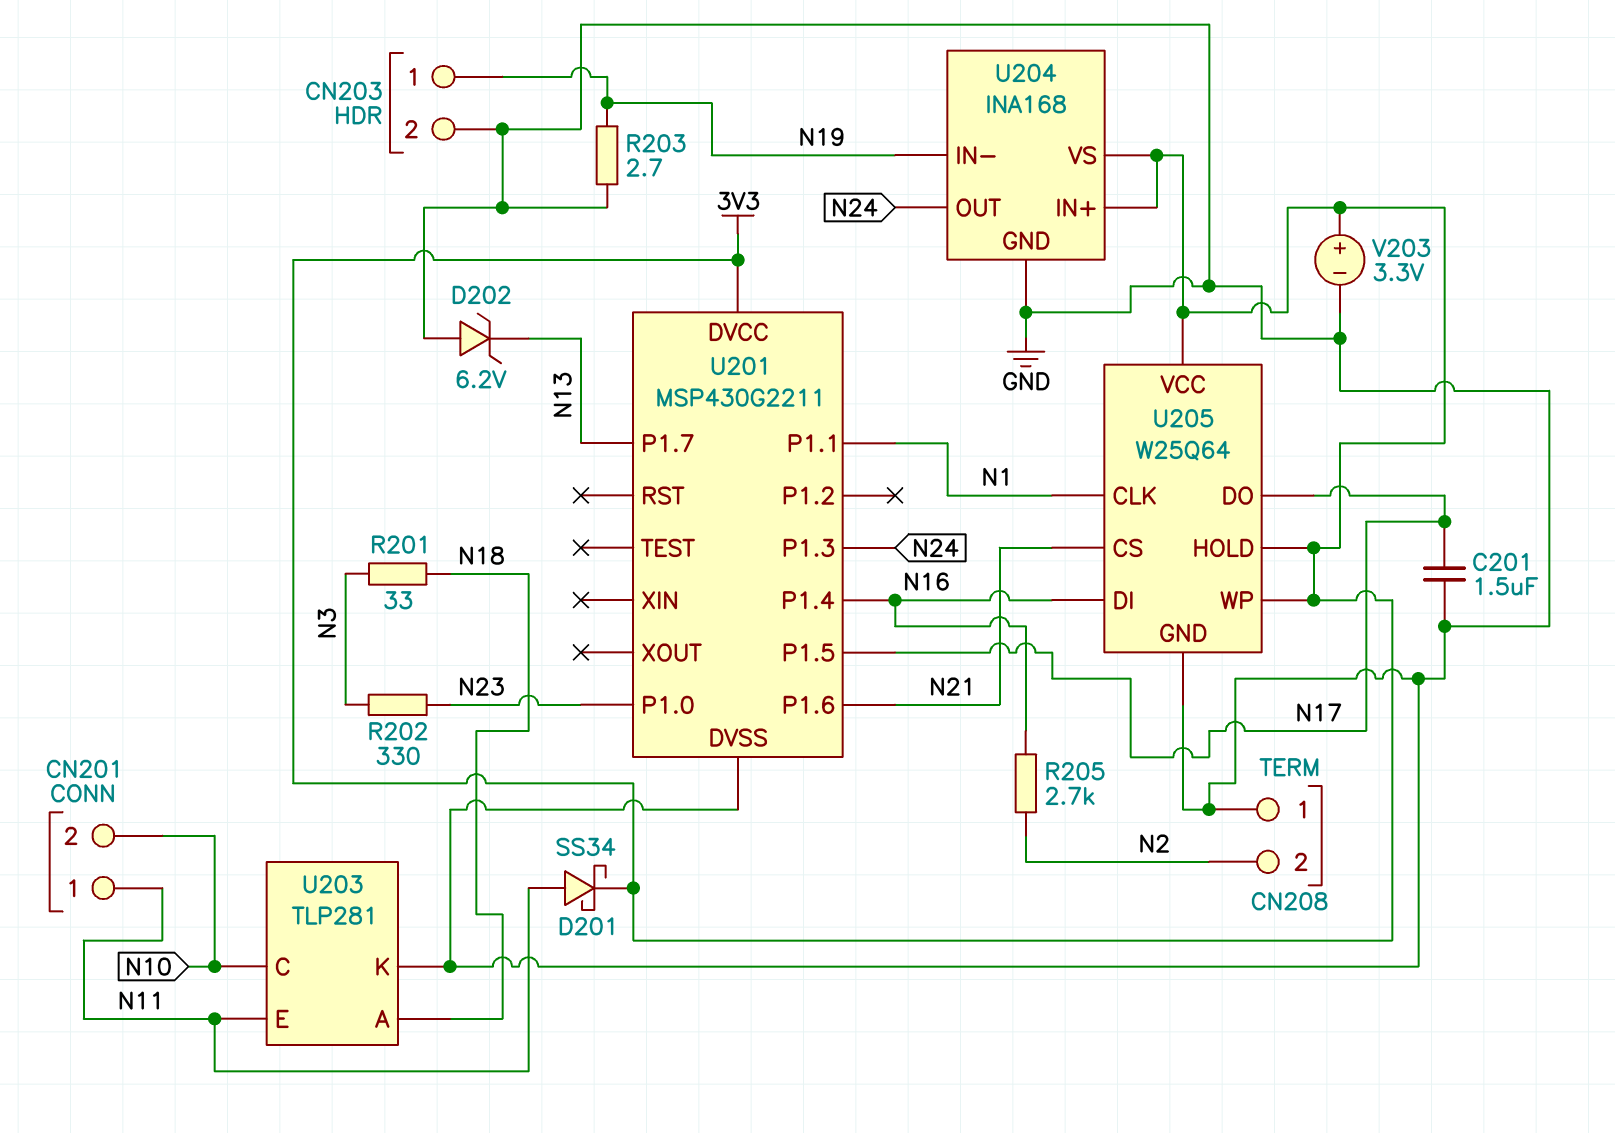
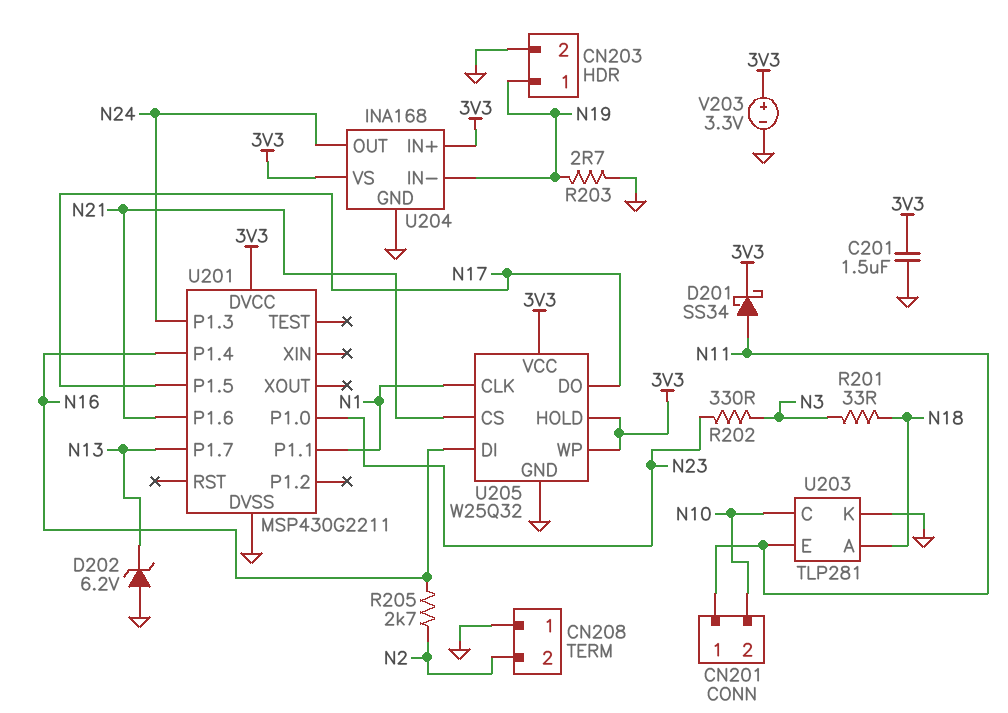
C201: 1.5uF (GND, N17) -> 1.5uF (3V3, GND)
U205: W25Q64 -> W25Q32

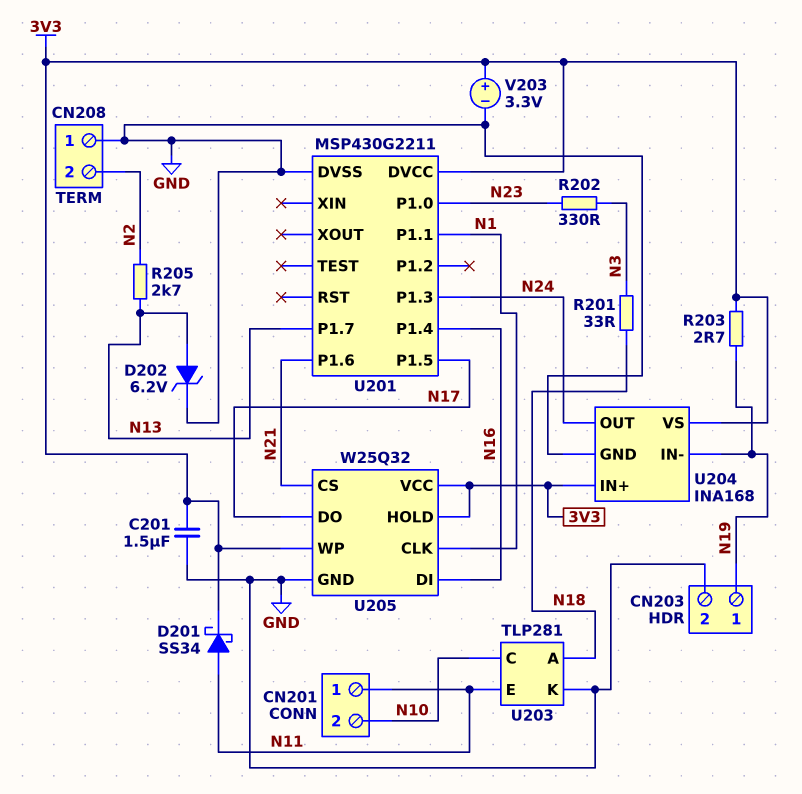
D202: zener 6.2V (A GND, K N13) -> zener 6.2V (A N13, K GND)
R203: 2.7 (GND, N19) -> 2.7 (3V3, N19)
R205: 2.7k (N2, N16) -> 2.7k (N2, N13)

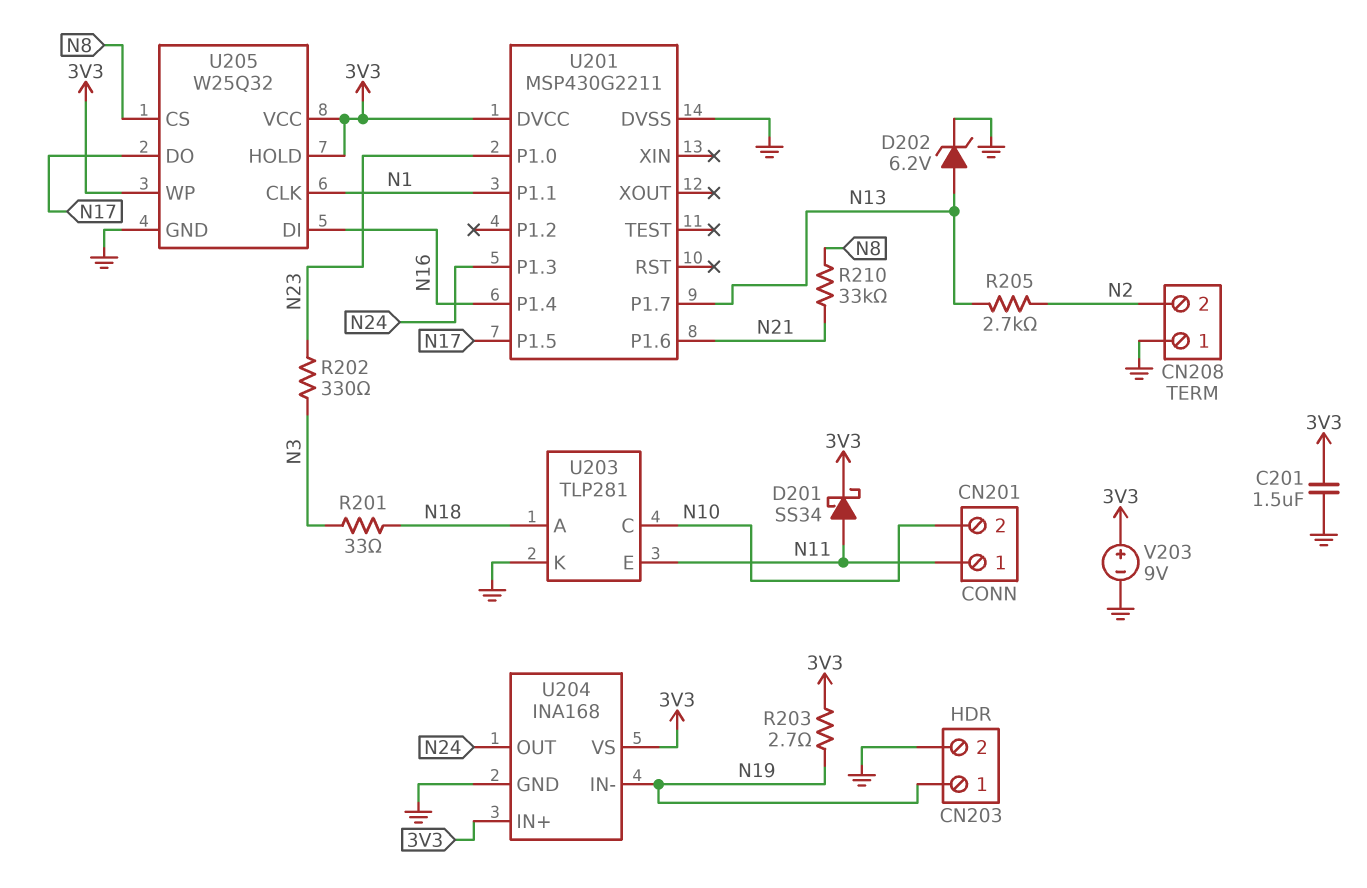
R210: none -> 33k (N8, N21)
U205 pin CS: N21 -> N8
V203: 3.3V (plus 3V3, minus GND) -> 9V (plus 3V3, minus GND)

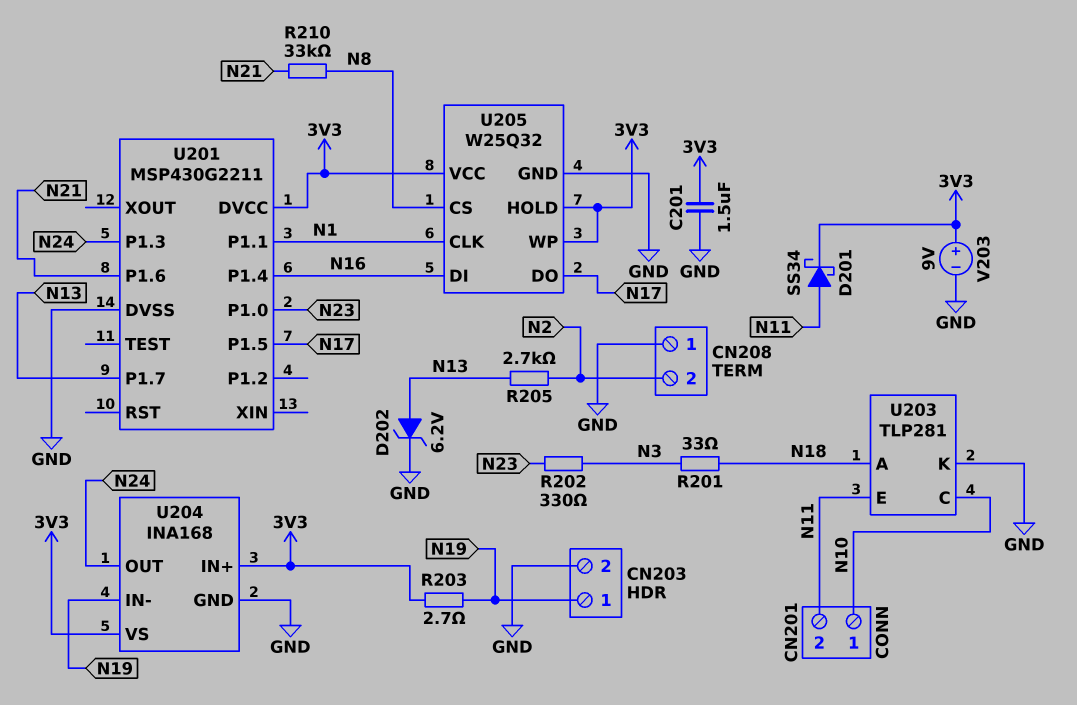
CN201 pin 1: N11 -> N10
CN201 pin 2: N10 -> N11

